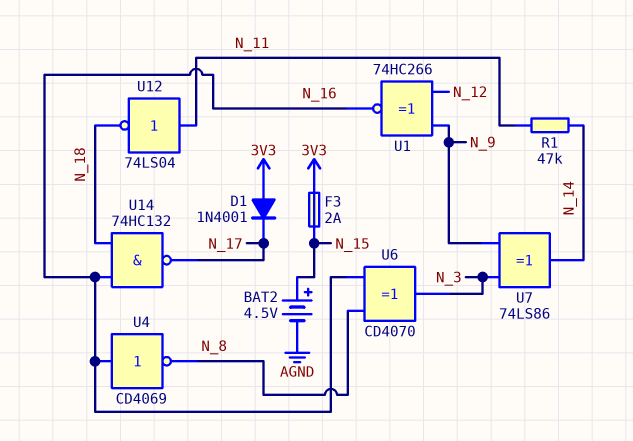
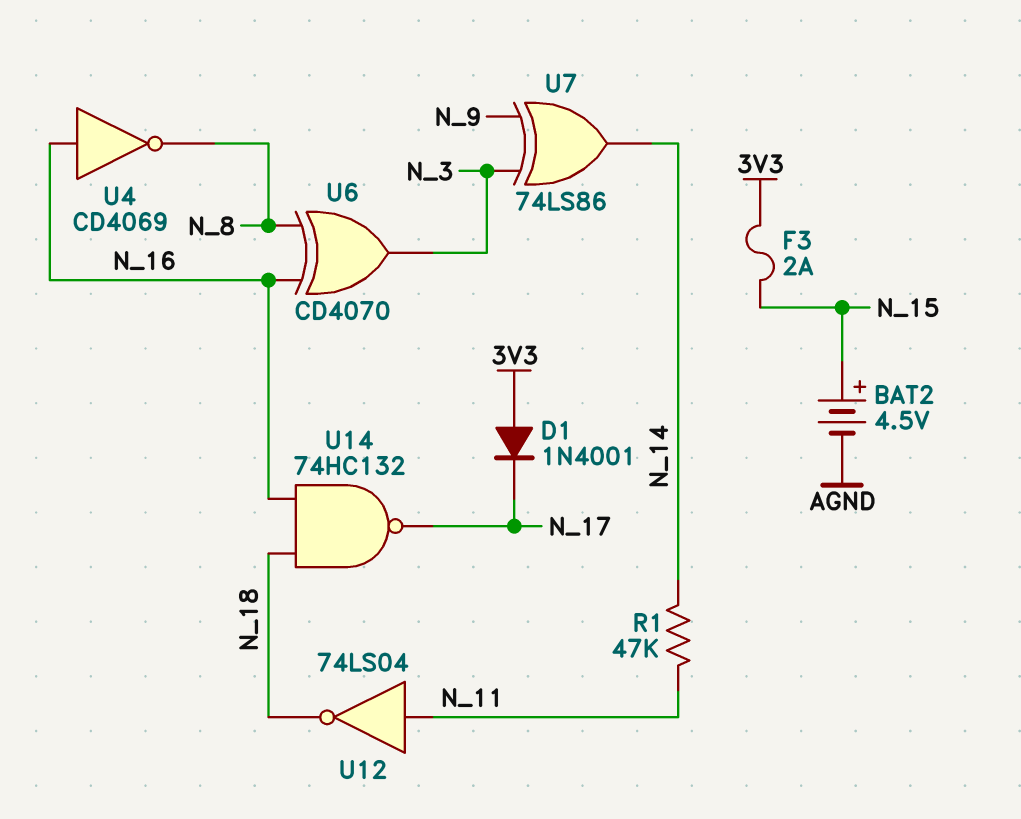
U1: XNOR 74HC266 (in N_9, in N_12, out N_16) -> none

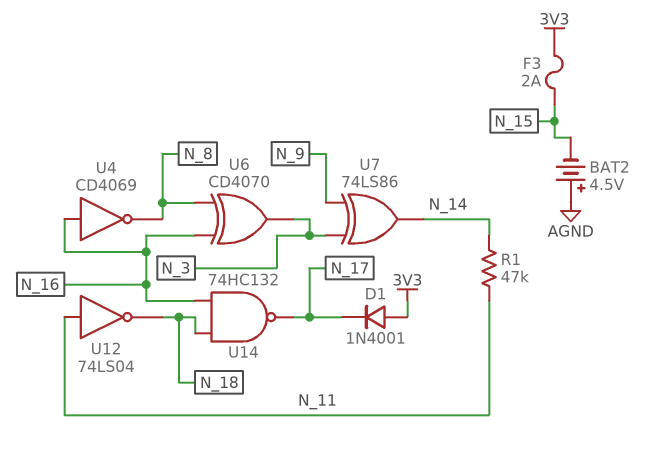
BAT2: 4.5V (plus N_15, minus AGND) -> 4.5V (plus AGND, minus N_15)

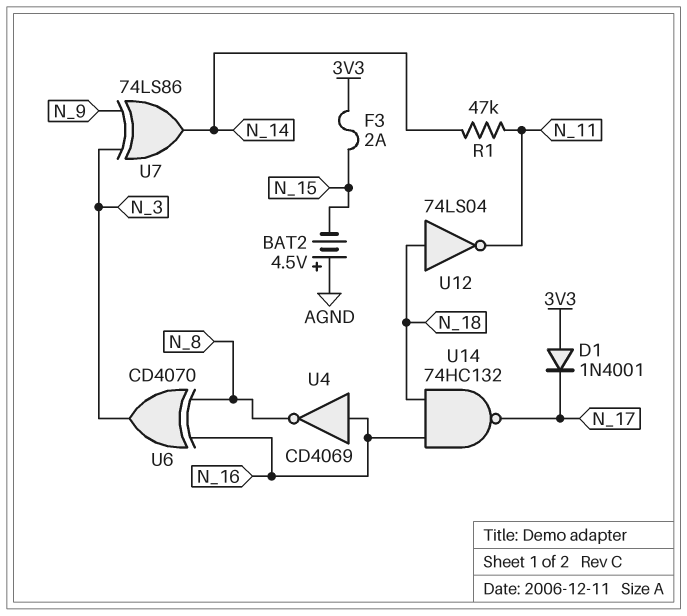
U12: NOT 74LS04 (in N_11, out N_18) -> NOT 74LS04 (in N_18, out N_11)

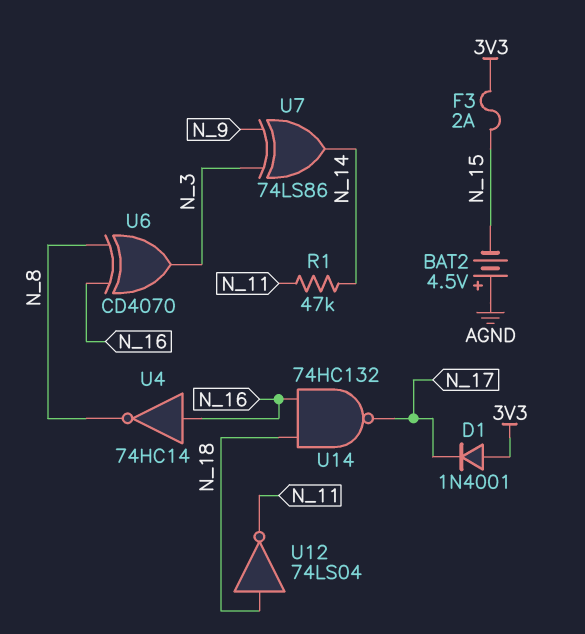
U4: NOT CD4069 (in N_16, out N_8) -> NOT 74HC14 (in N_16, out N_8)

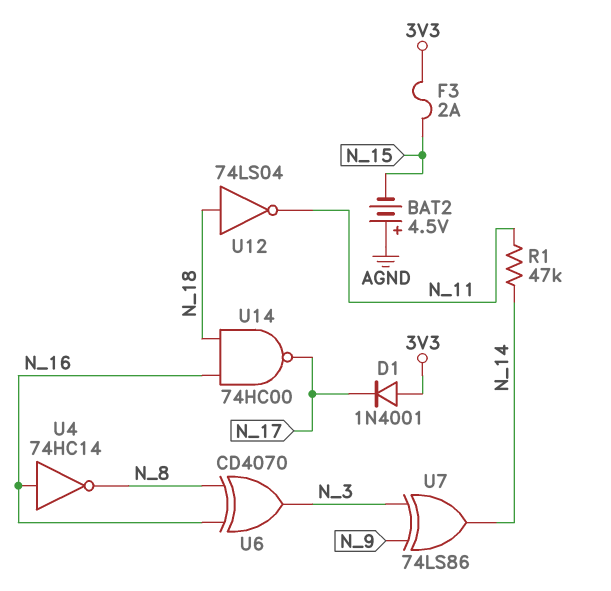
U14: NAND 74HC132 (in N_16, in N_18, out N_17) -> NAND 74HC00 (in N_16, in N_18, out N_17)

